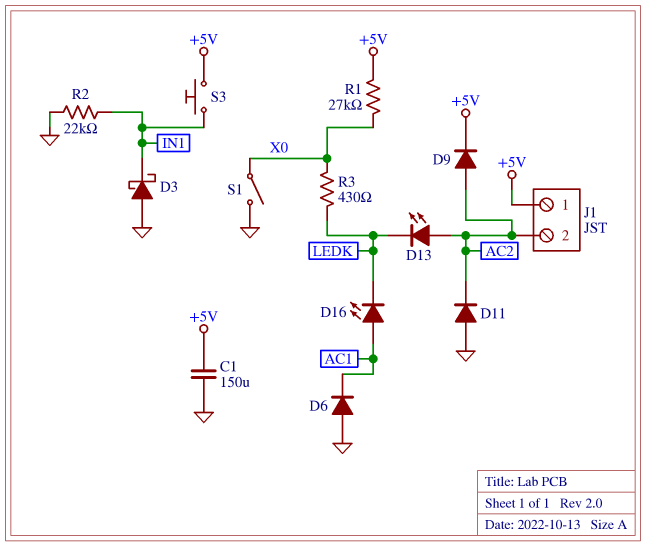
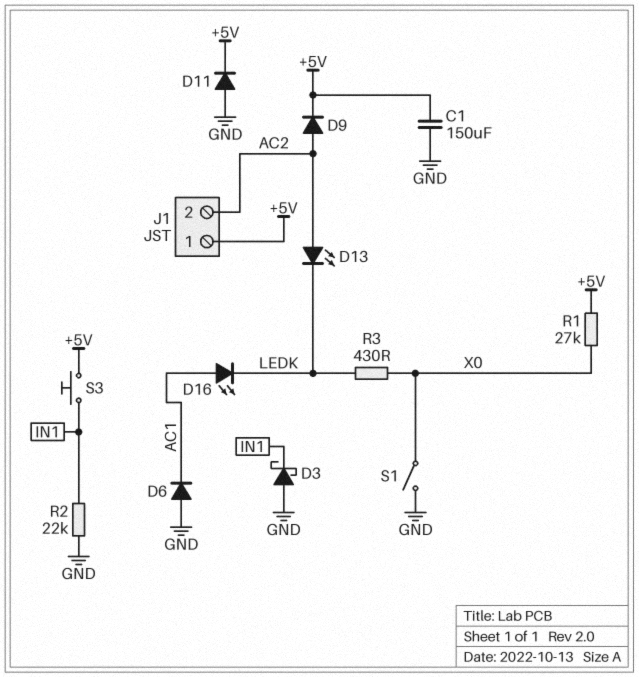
D11: diode (A GND, K AC2) -> diode (A GND, K +5V)

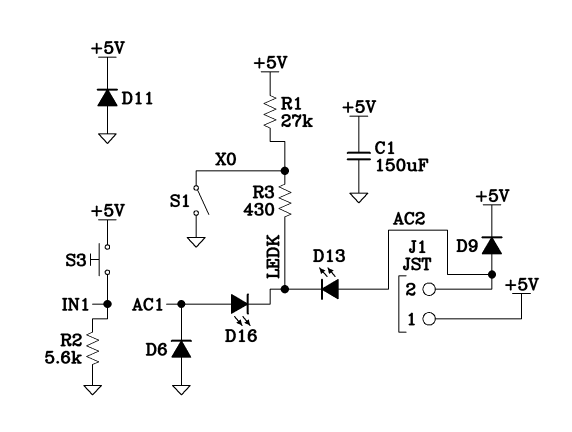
D3: schottky (A GND, K IN1) -> none
R2: 22k (GND, IN1) -> 5.6k (GND, IN1)

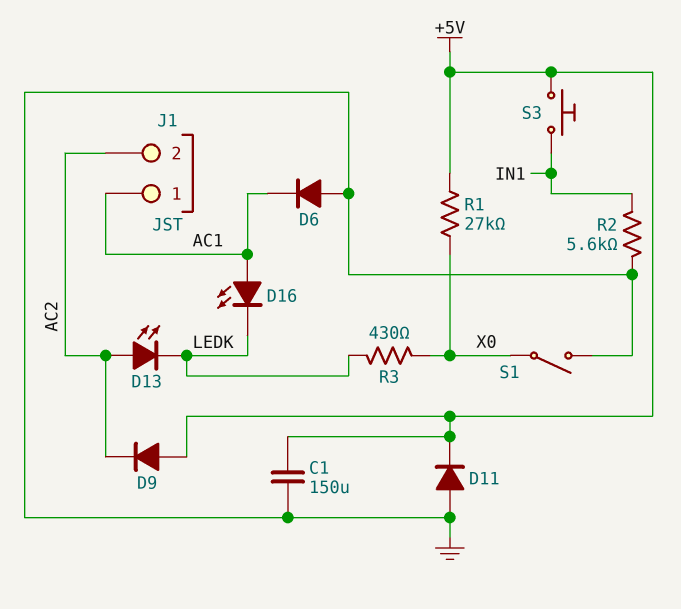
D9: diode (A AC2, K +5V) -> diode (A +5V, K AC2)
J1 pin 1: +5V -> AC1

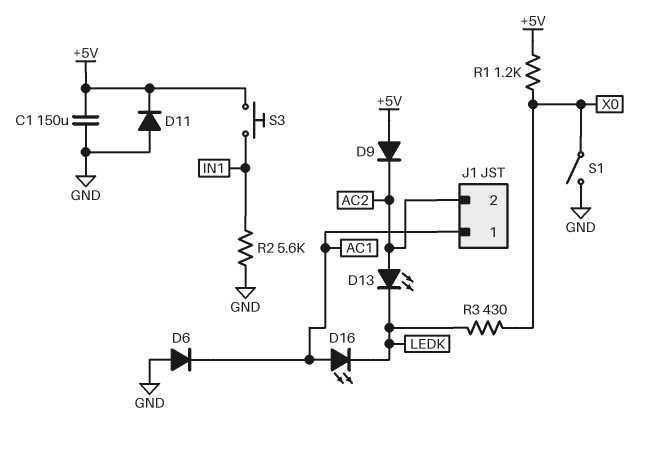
R1: 27k (+5V, X0) -> 1.2k (+5V, X0)

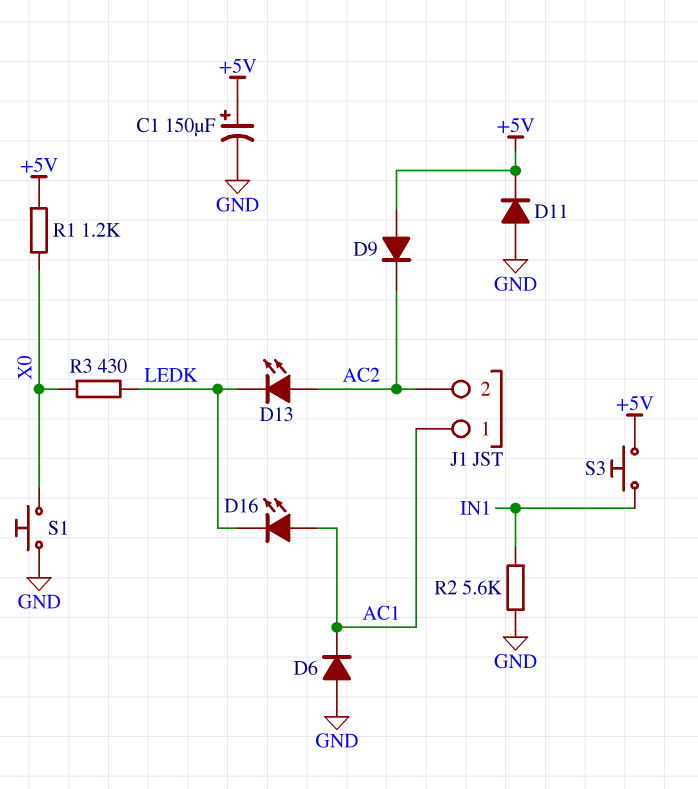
C1: 150uF (+5V, GND) -> 150uF (plus +5V, minus GND)
S1: switch (GND, X0) -> button (GND, X0)

